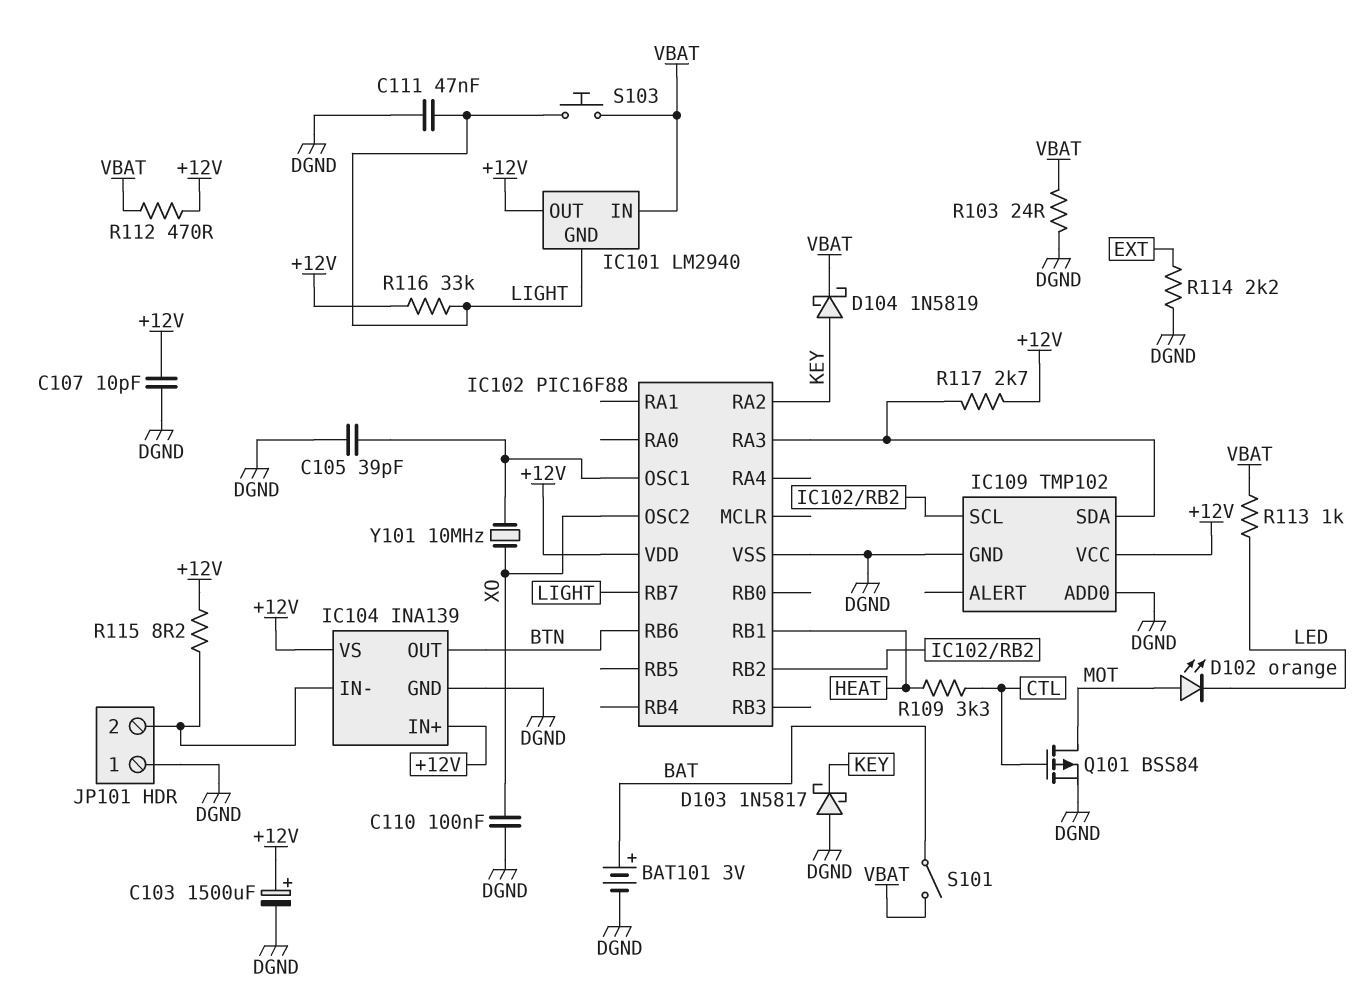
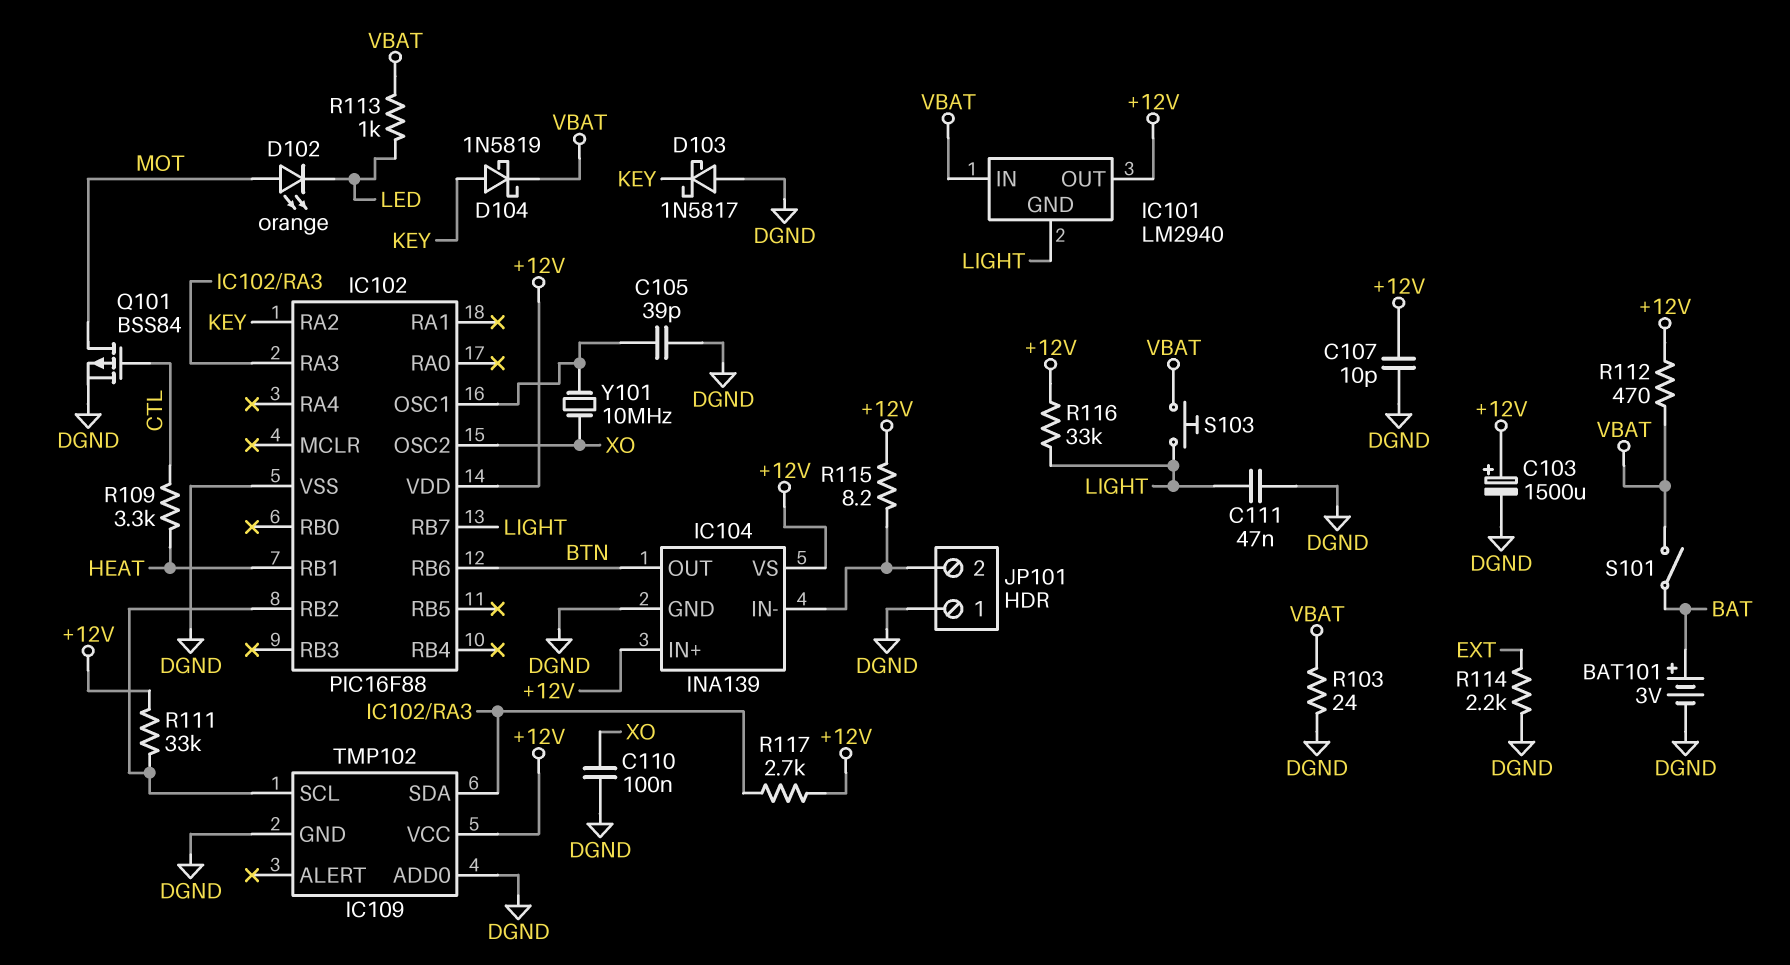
R111: none -> 33k (+12V, IC102/RB2)

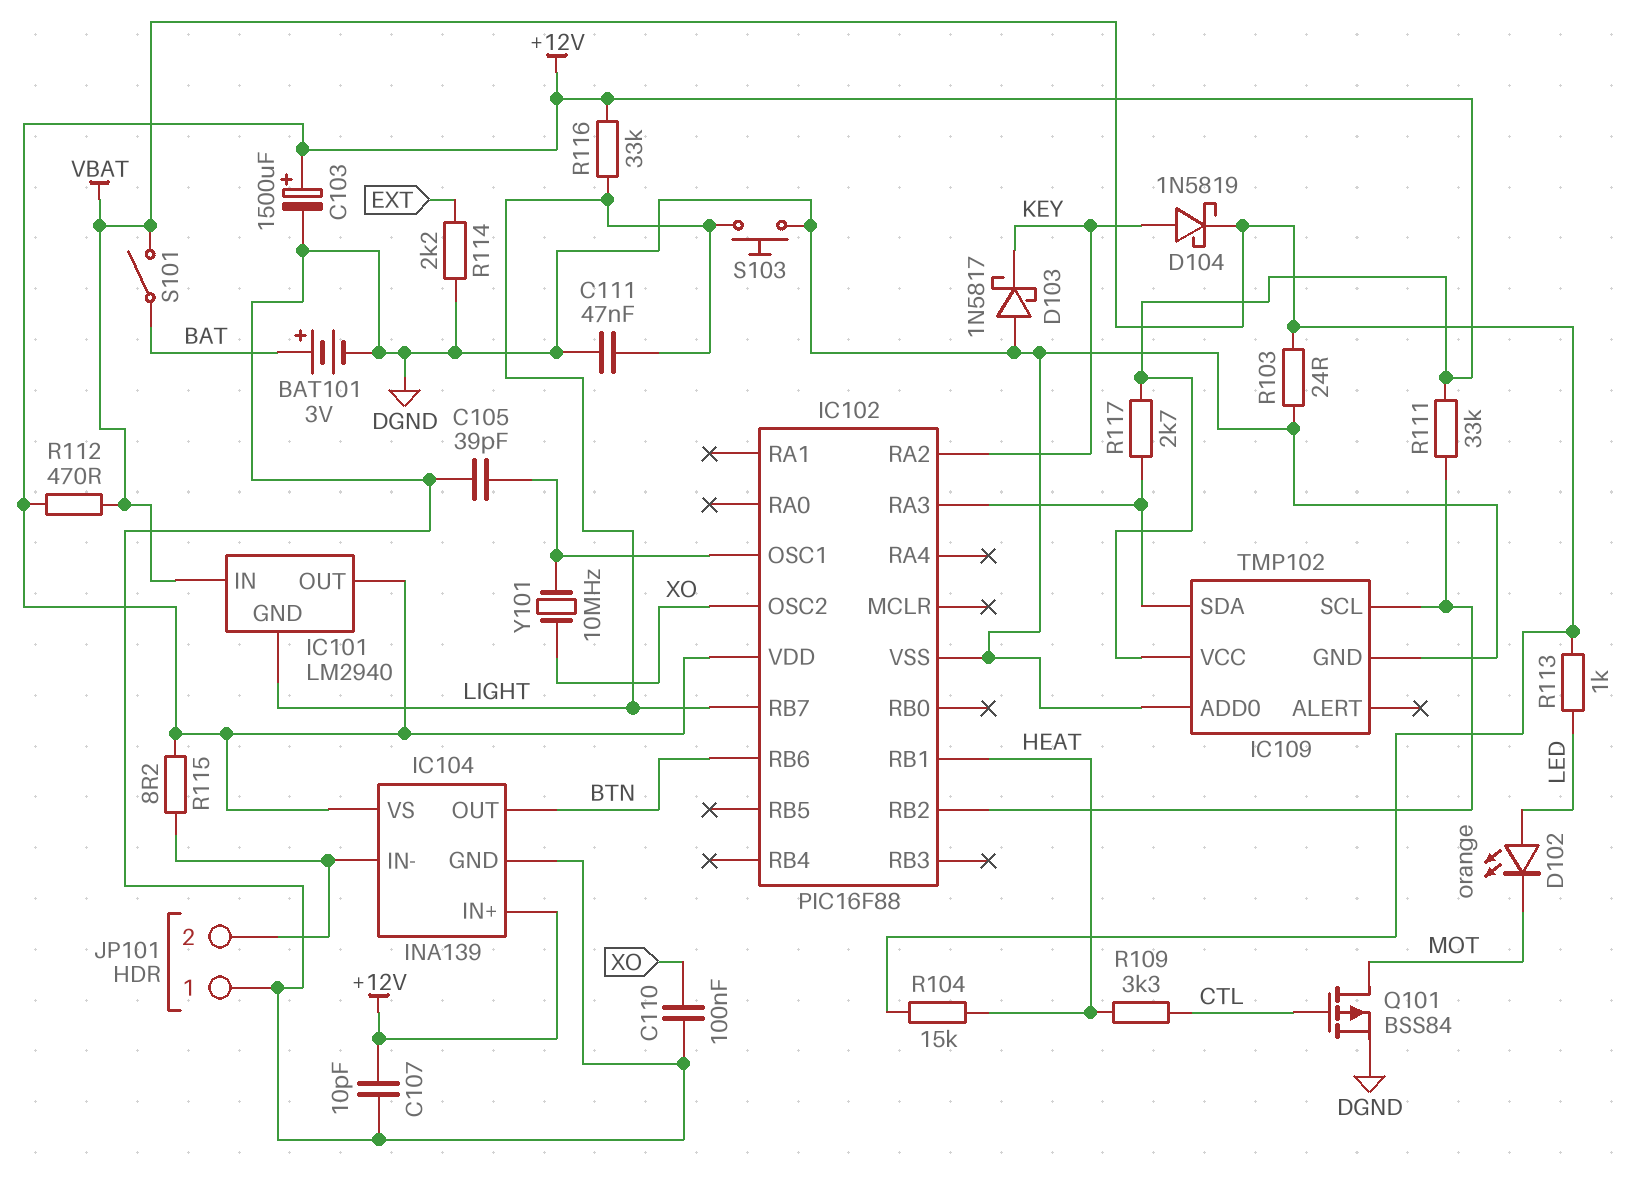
D102: LED orange (A MOT, K LED) -> LED orange (A LED, K MOT)
R104: none -> 15k (HEAT, VBAT)
S103: button (LIGHT, VBAT) -> button (DGND, LIGHT)

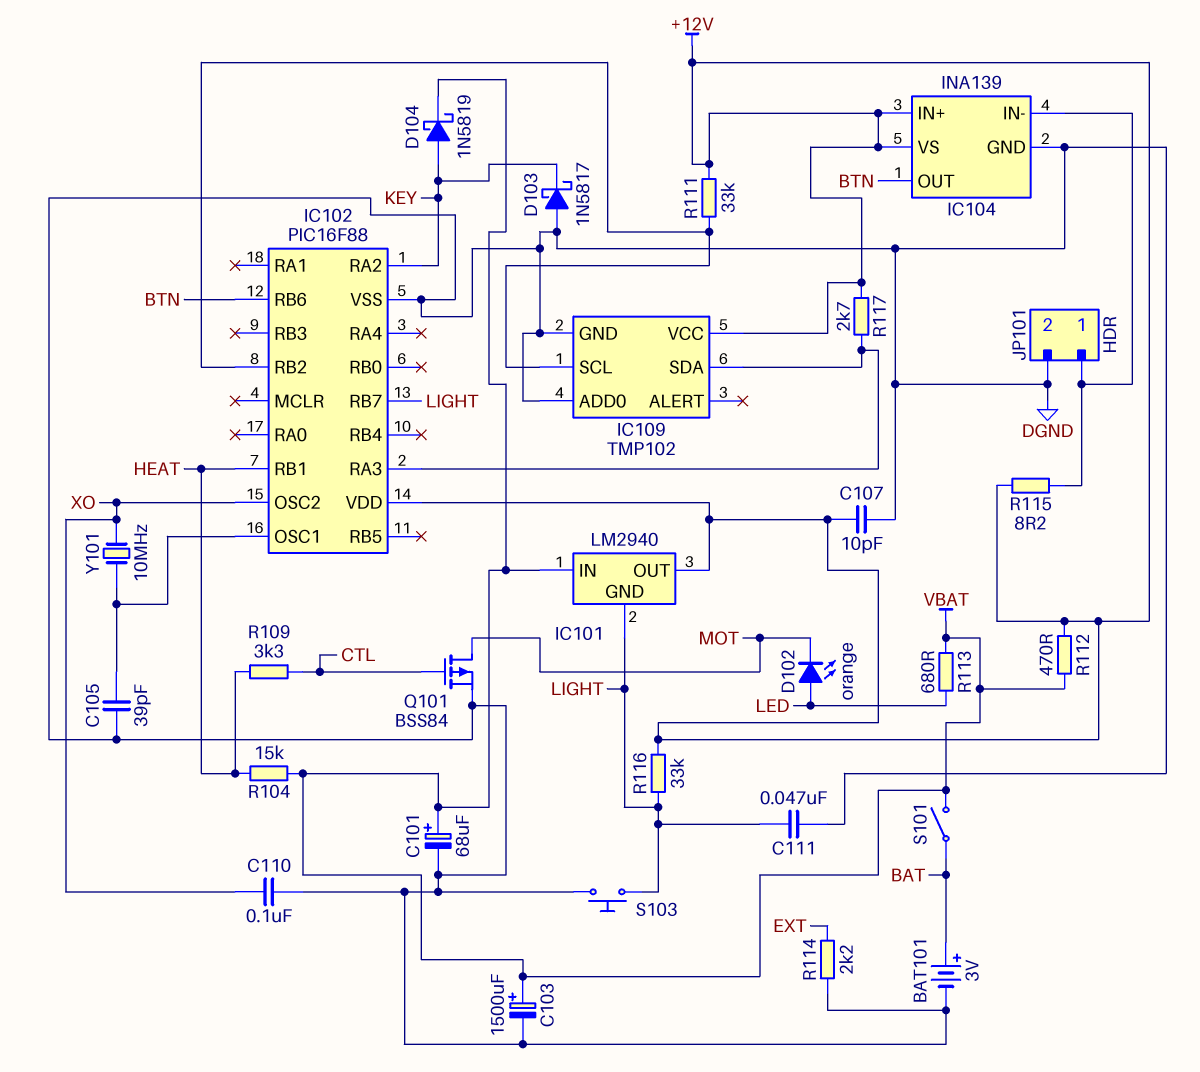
C101: none -> 68uF (plus VBAT, minus DGND)
C103: 1500uF (plus +12V, minus DGND) -> 1500uF (plus VBAT, minus DGND)
JP101 pin 1: DGND -> IC104/IN-
JP101 pin 2: IC104/IN- -> DGND
R103: 24 (DGND, VBAT) -> none
R113: 1k (LED, VBAT) -> 680 (LED, VBAT)

